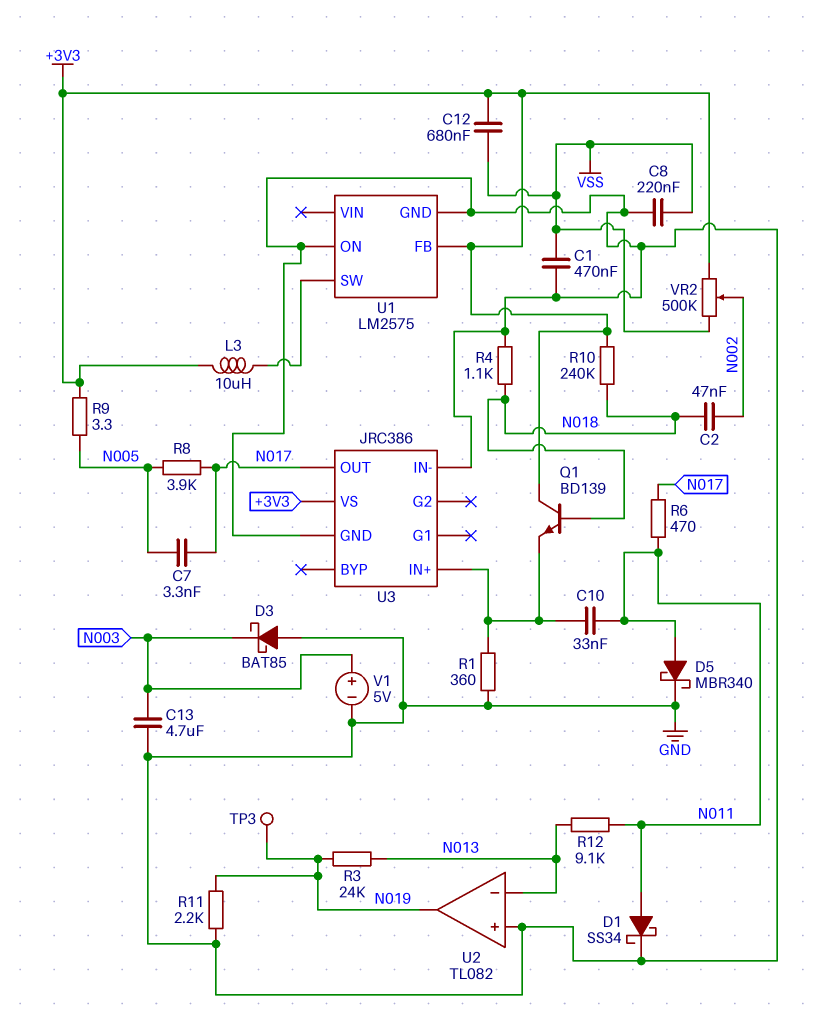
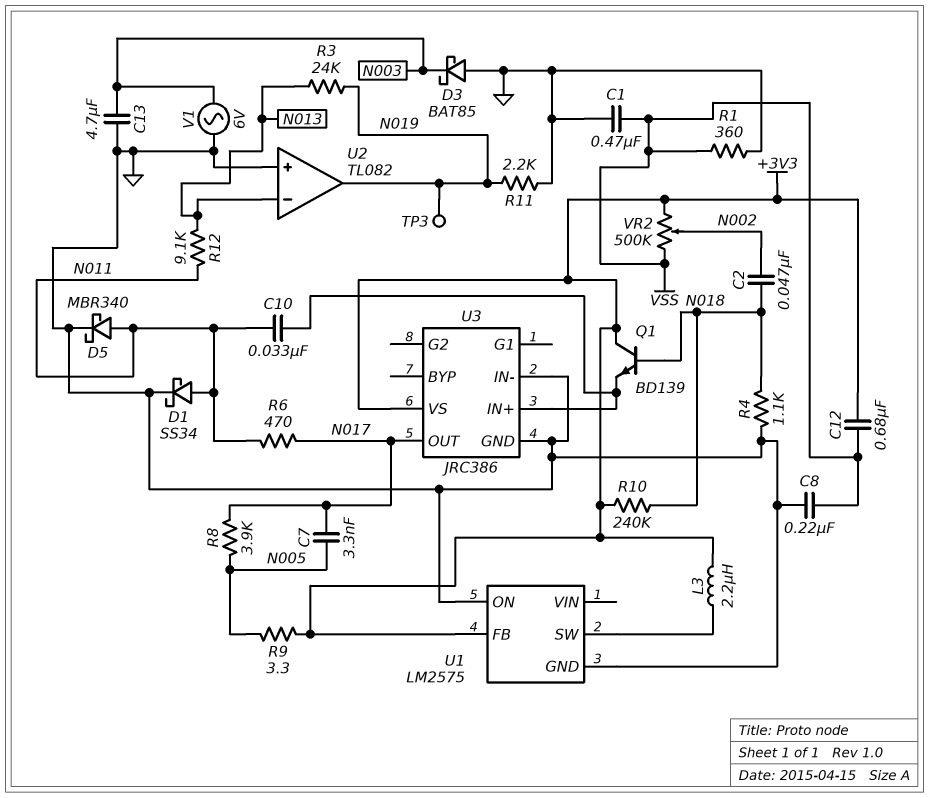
L3: 10uH (+3V3, U1/SW) -> 2.2uH (+3V3, U1/SW)
R1: 360 (GND, U3/IN+) -> 360 (GND, VSS)
V1: 5V (plus N003, minus GND) -> AC 6V (GND, N003)

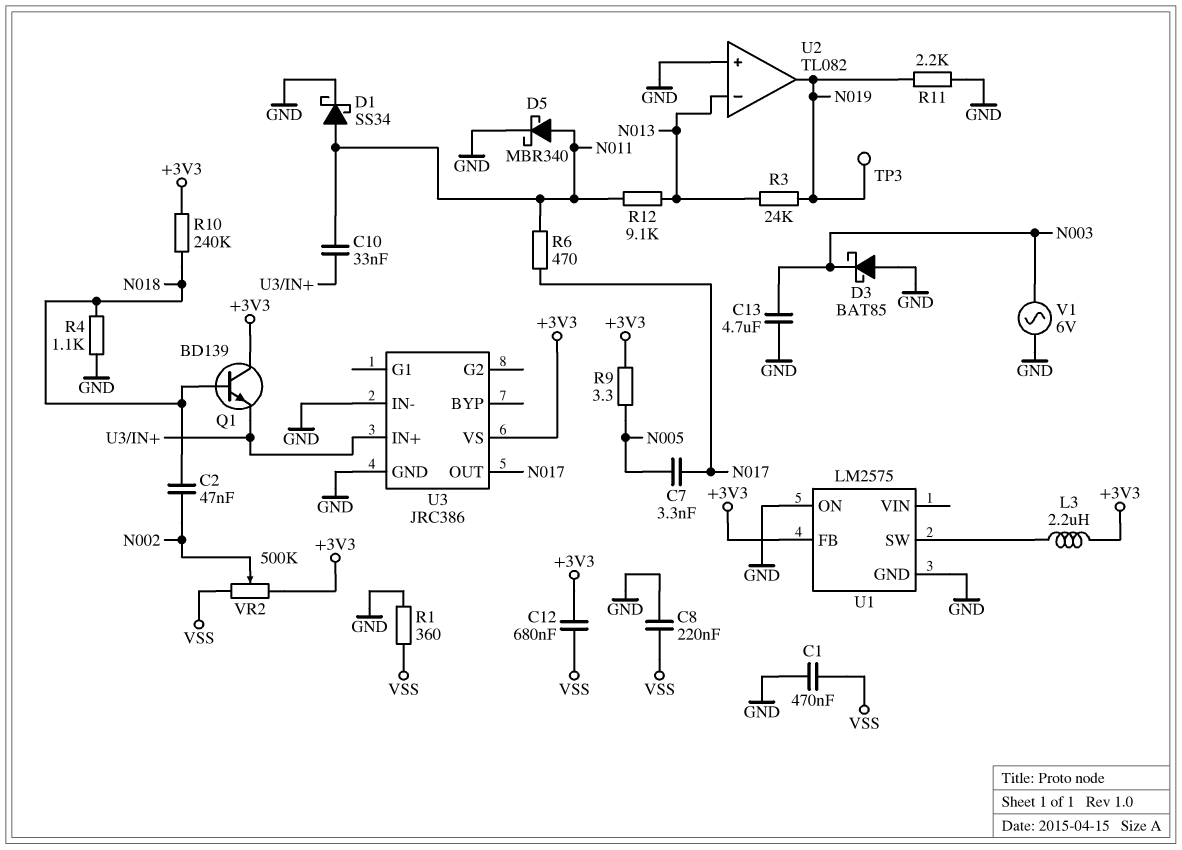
R8: 3.9k (N005, N017) -> none

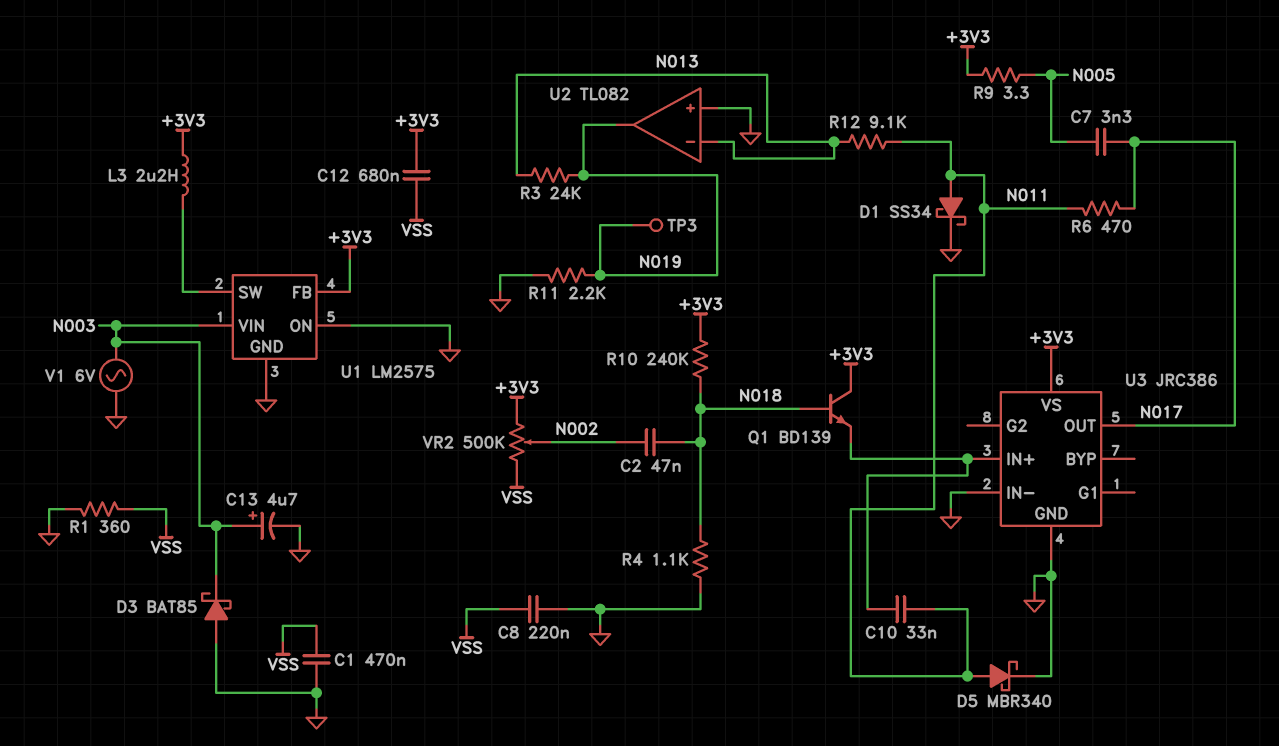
C13: 4.7uF (GND, N003) -> 4.7uF (plus N003, minus GND)
U1 pin VIN: none -> N003

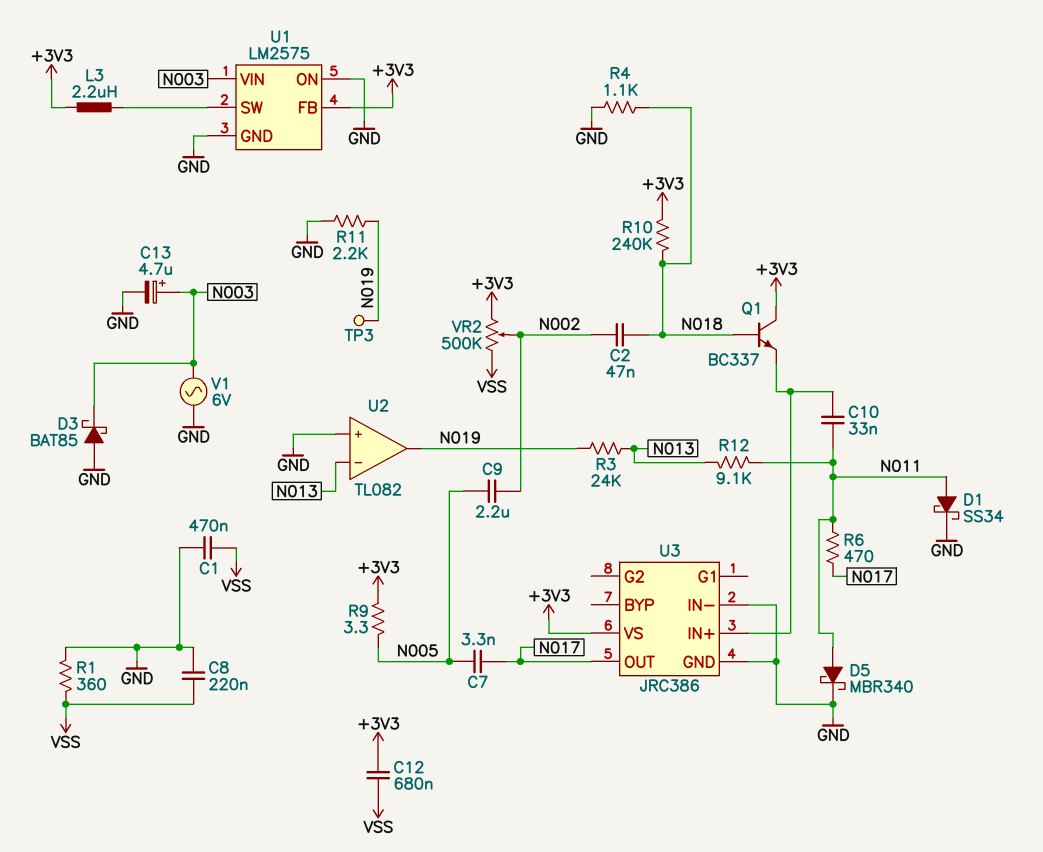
C9: none -> 2.2uF (N002, N005)
Q1: NPN BD139 (B N018, C +3V3, E U3/IN+) -> NPN BC337 (B N018, C +3V3, E U3/IN+)

